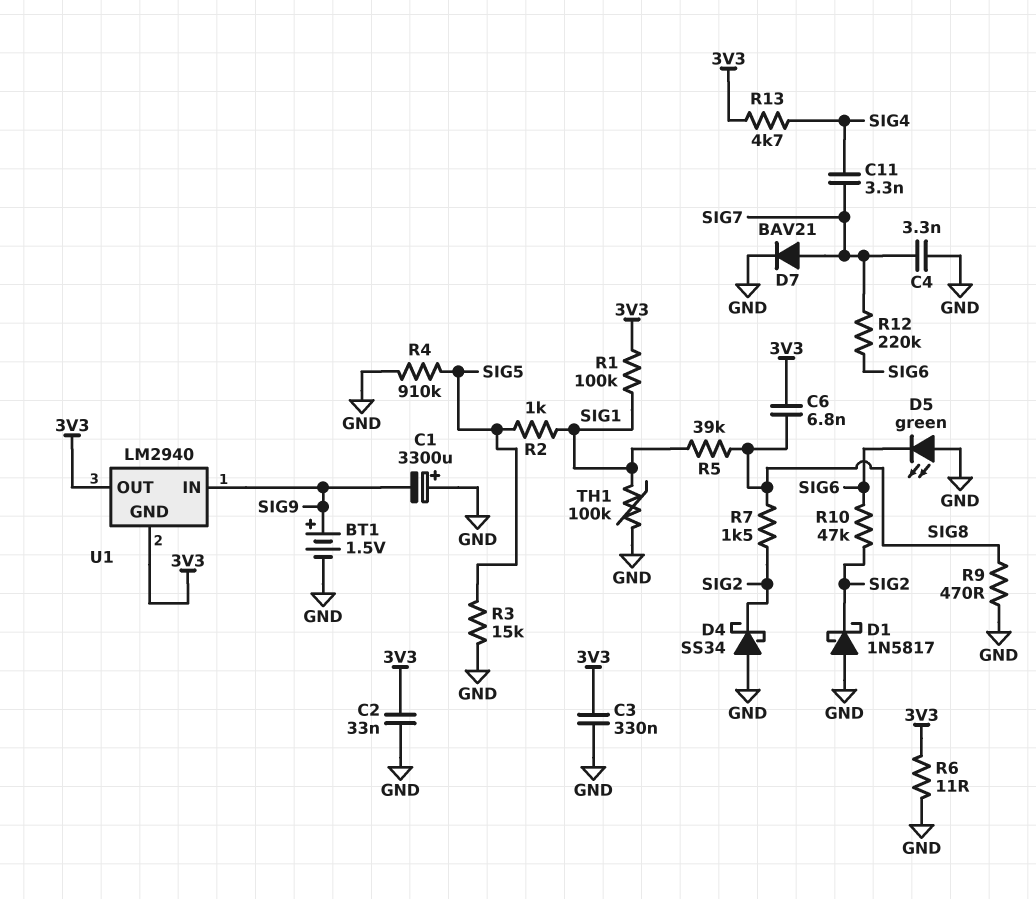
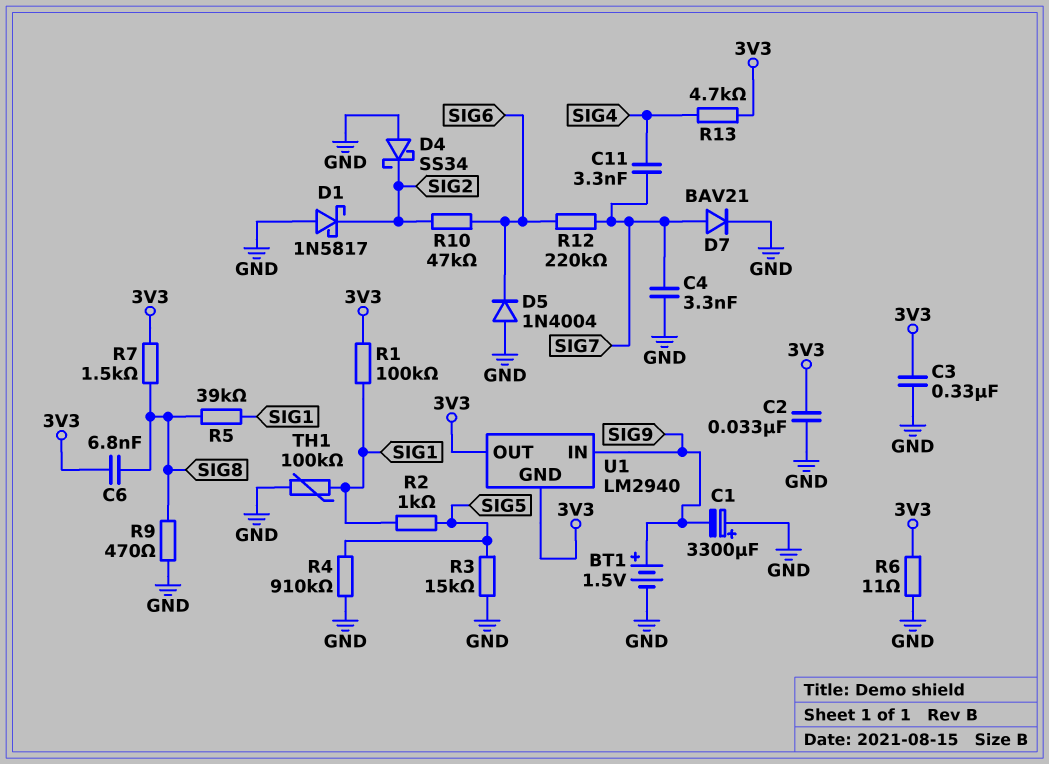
D5: LED green (A GND, K SIG6) -> diode 1N4004 (A GND, K SIG6)
R7: 1.5k (SIG2, SIG8) -> 1.5k (3V3, SIG8)

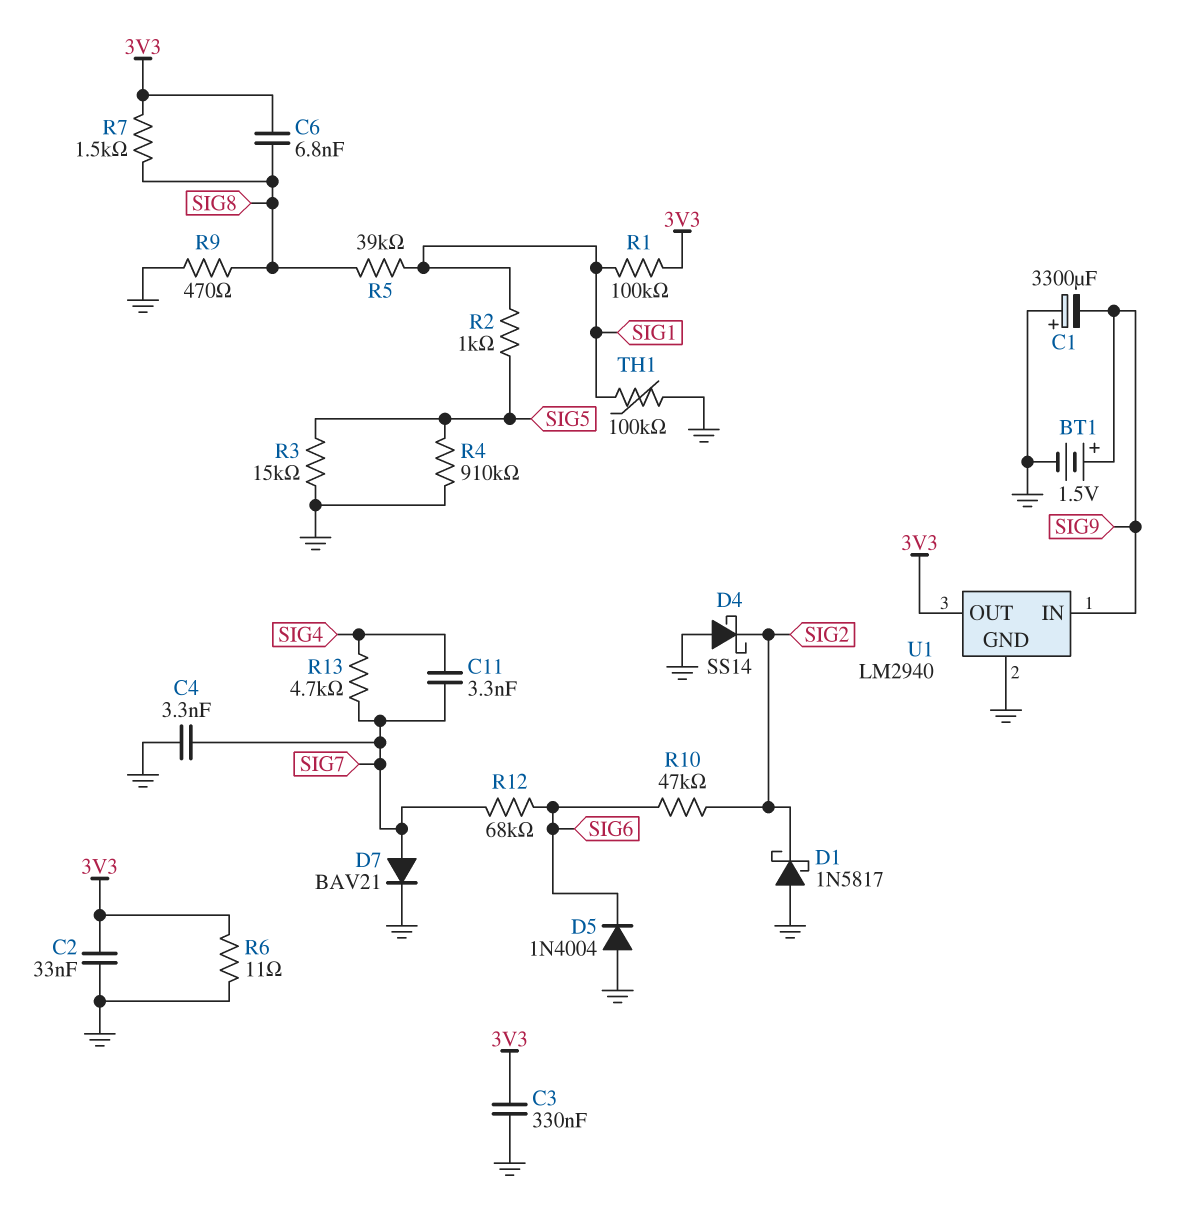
D4: schottky SS34 (A GND, K SIG2) -> schottky SS14 (A GND, K SIG2)
R12: 220k (SIG6, SIG7) -> 68k (SIG6, SIG7)
R13: 4.7k (3V3, SIG4) -> 4.7k (SIG4, SIG7)
U1 pin GND: 3V3 -> GND

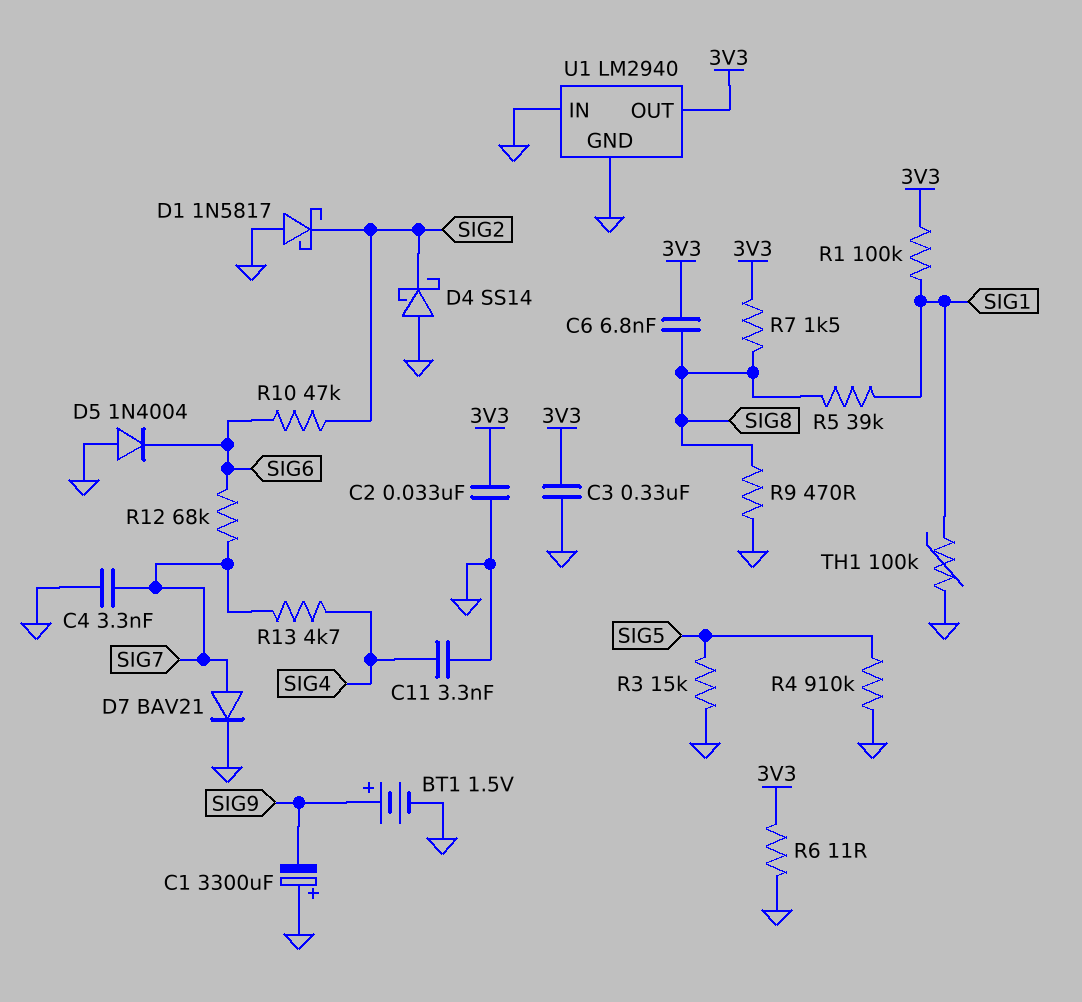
C11: 3.3nF (SIG4, SIG7) -> 3.3nF (GND, SIG4)
R2: 1k (SIG1, SIG5) -> none
U1 pin IN: SIG9 -> GND

